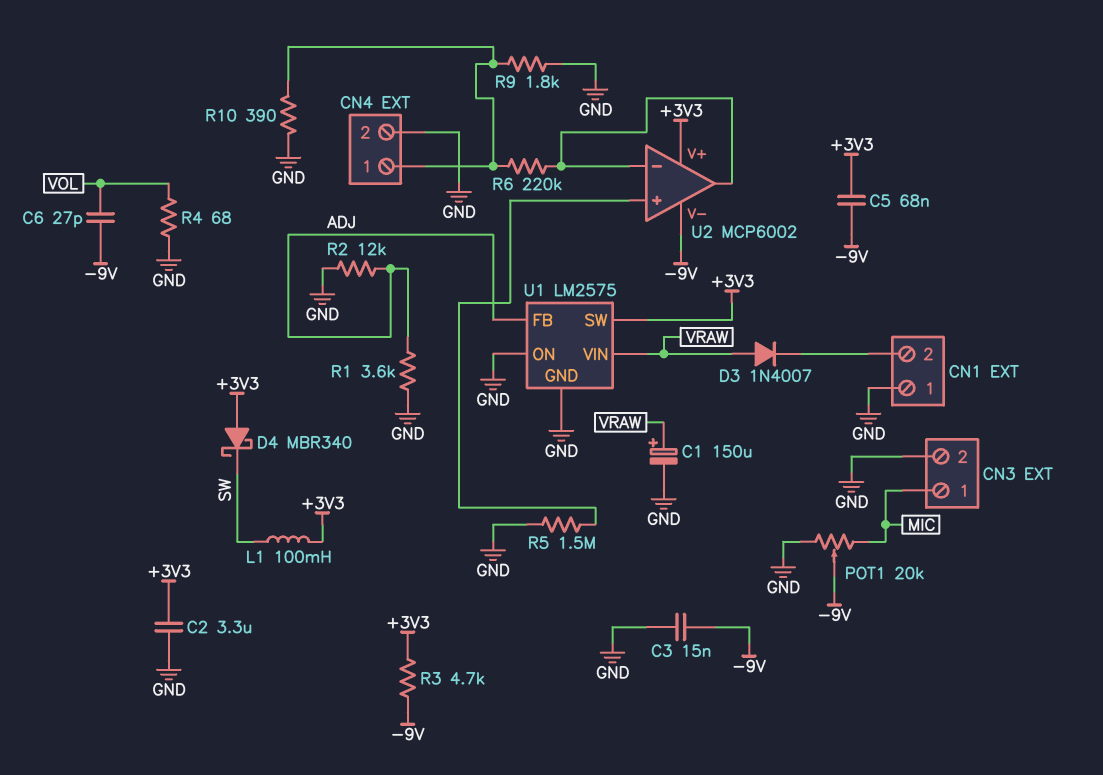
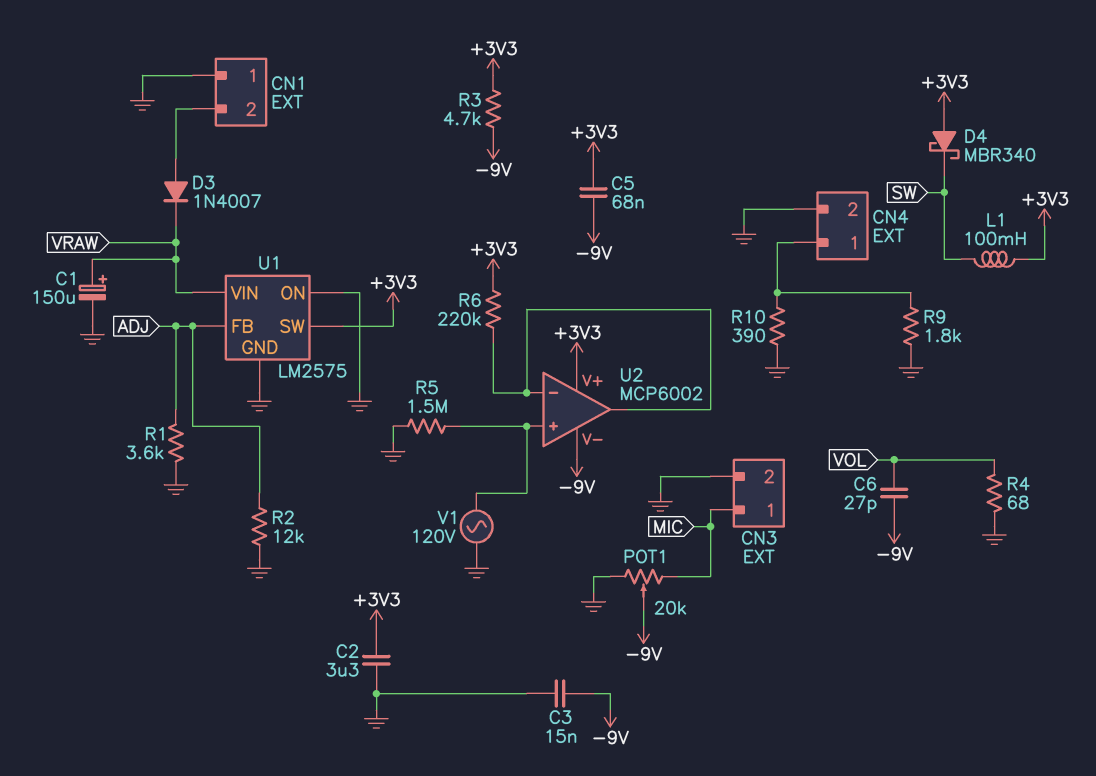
D3: diode 1N4007 (A VRAW, K CN1/2) -> diode 1N4007 (A CN1/2, K VRAW)
R6: 220k (CN4/1, U2/in-) -> 220k (+3V3, U2/in-)
V1: none -> AC 120V (GND, U2/in+)

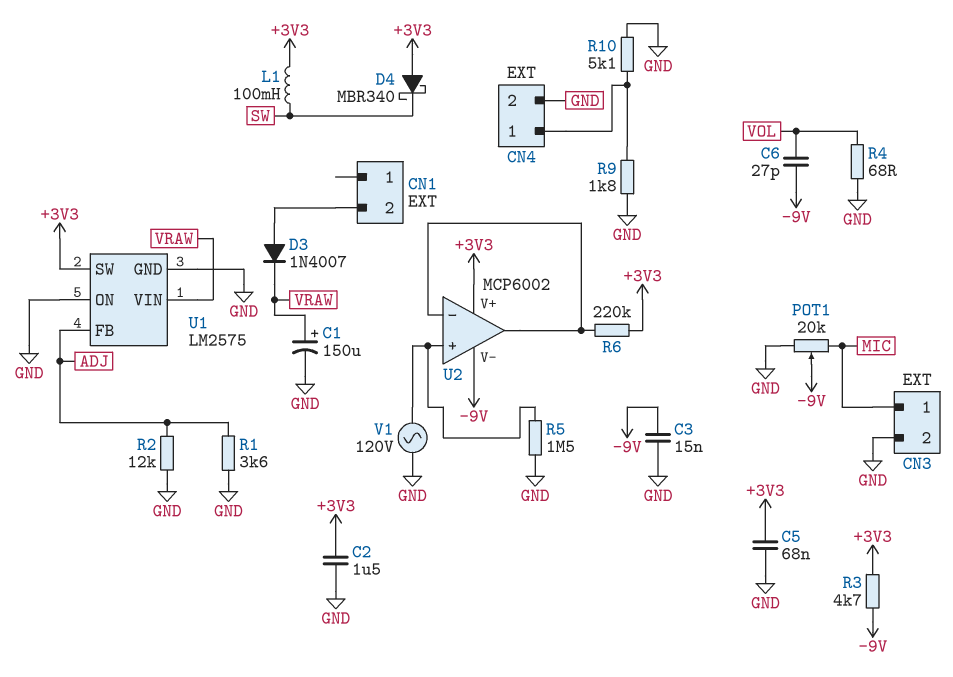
C2: 3.3uF (+3V3, GND) -> 1.5uF (+3V3, GND)
C5: 68nF (+3V3, -9V) -> 68nF (+3V3, GND)
CN1 pin 1: GND -> none
R10: 390 (CN4/1, GND) -> 5.1k (CN4/1, GND)

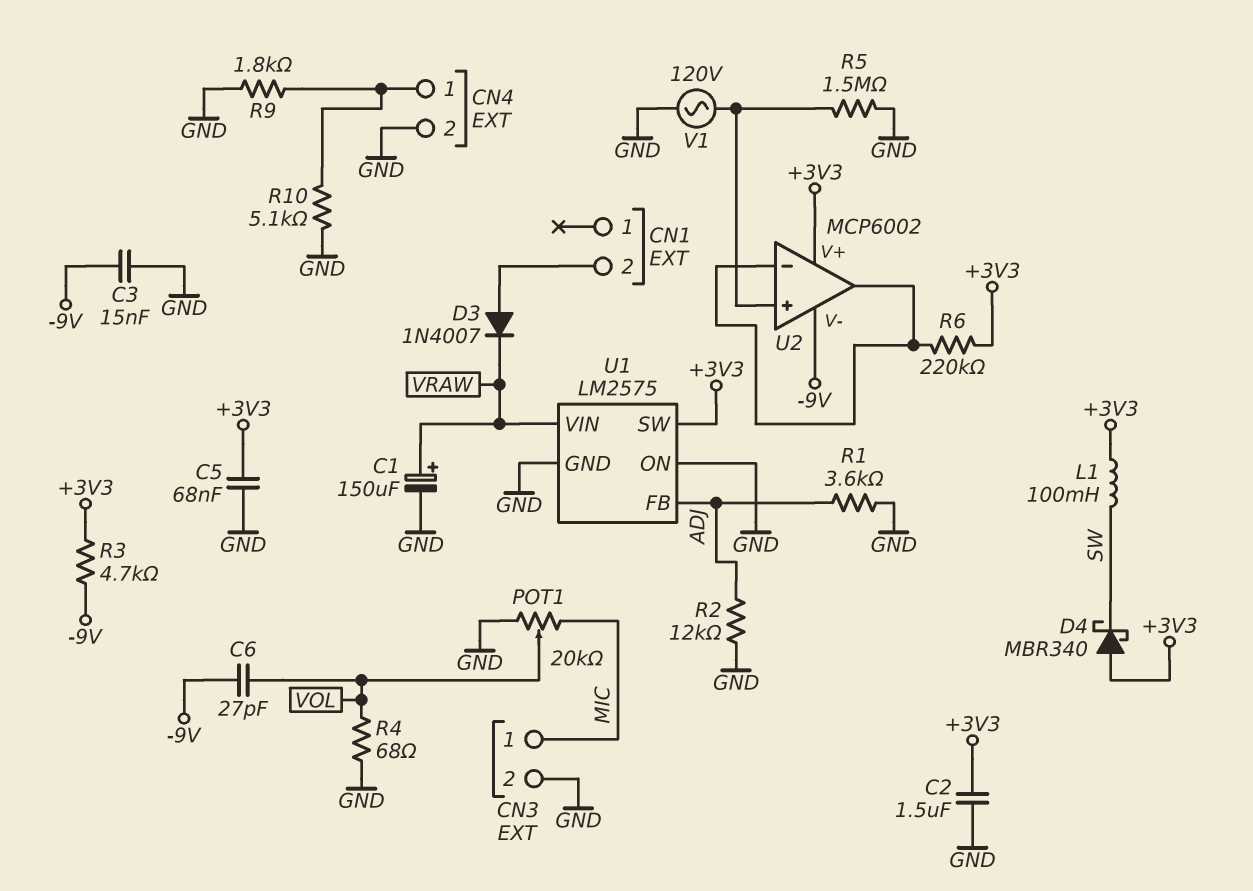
POT1: 20k (GND, MIC, wiper -9V) -> 20k (GND, MIC, wiper VOL)

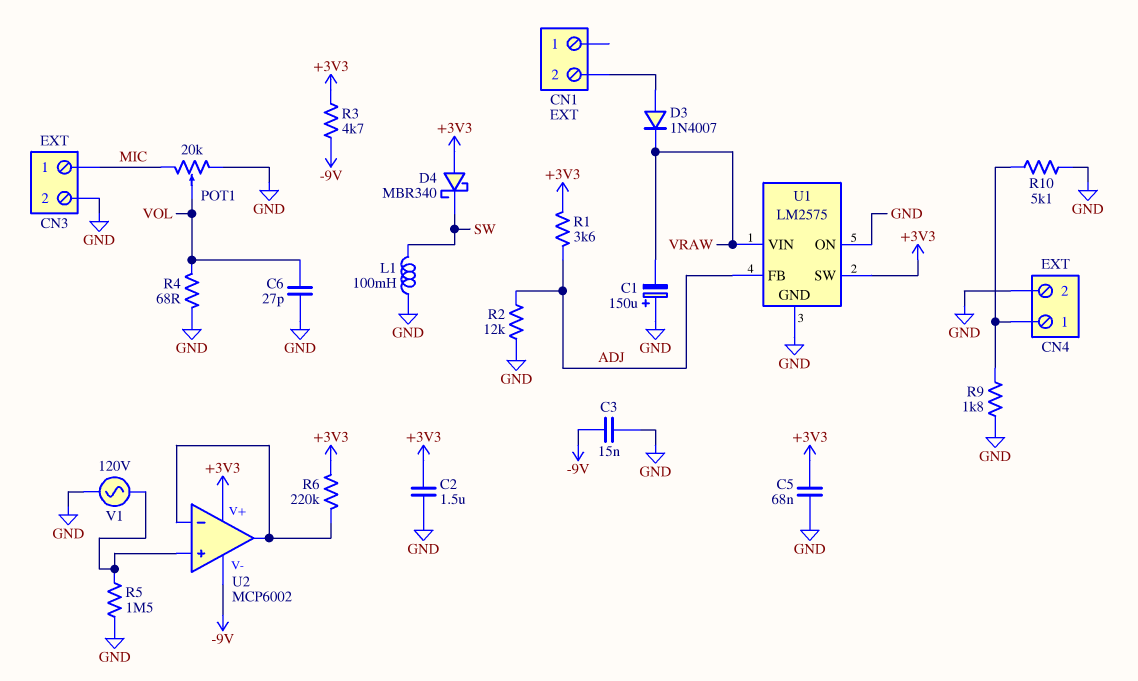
C1: 150uF (plus VRAW, minus GND) -> 150uF (plus GND, minus VRAW)
C6: 27pF (-9V, VOL) -> 27pF (GND, VOL)
L1: 100mH (+3V3, SW) -> 100mH (GND, SW)
R1: 3.6k (ADJ, GND) -> 3.6k (+3V3, ADJ)

